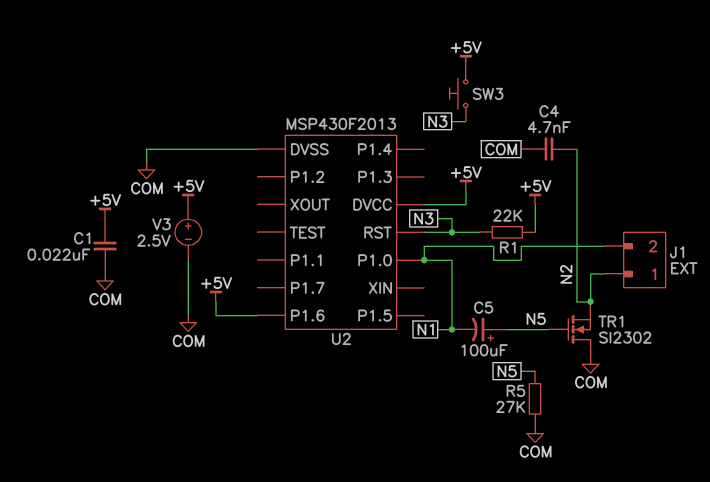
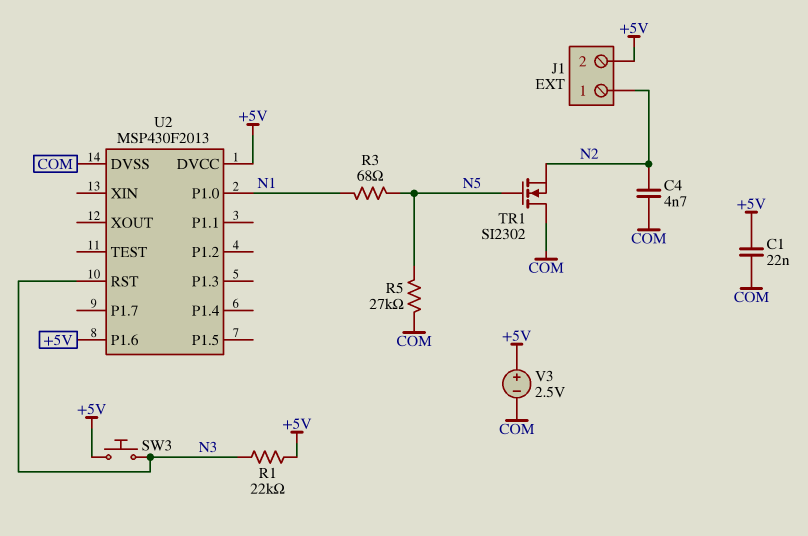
C5: 100uF (plus N5, minus N1) -> none
J1 pin 2: N1 -> +5V
R3: none -> 68 (N1, N5)

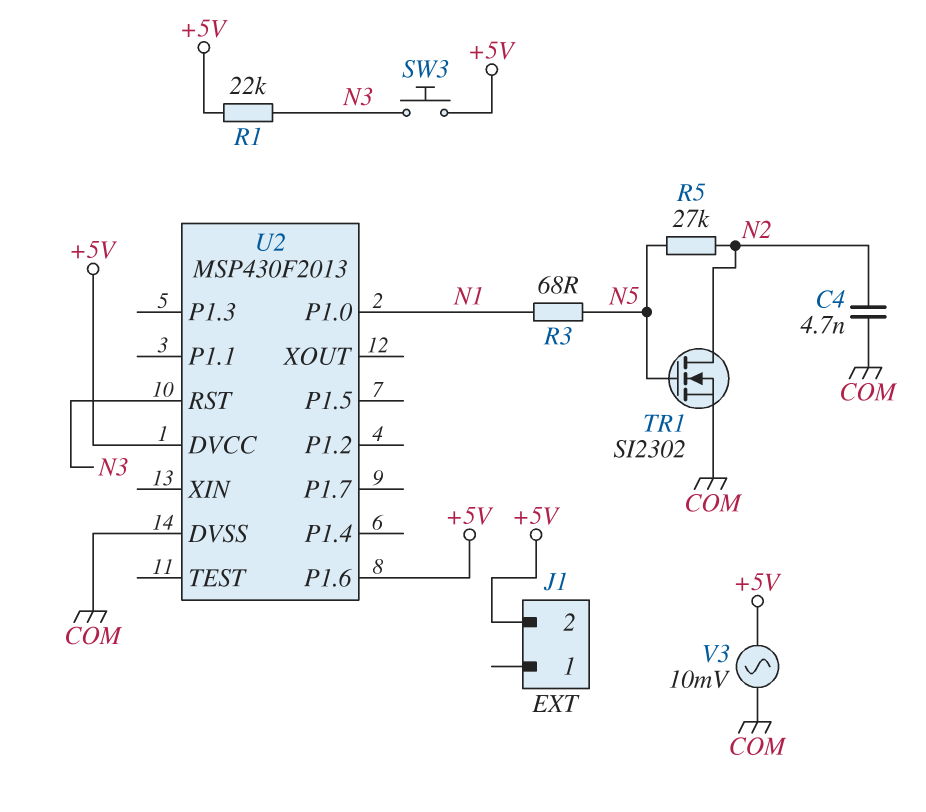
C1: 22nF (+5V, COM) -> none
J1 pin 1: N2 -> none
R5: 27k (COM, N5) -> 27k (N2, N5)
TR1: NMOS SI2302 (G N5, D COM, S N2) -> NMOS SI2302 (G N5, D N2, S COM)
V3: 2.5V (plus +5V, minus COM) -> AC 10mV (+5V, COM)

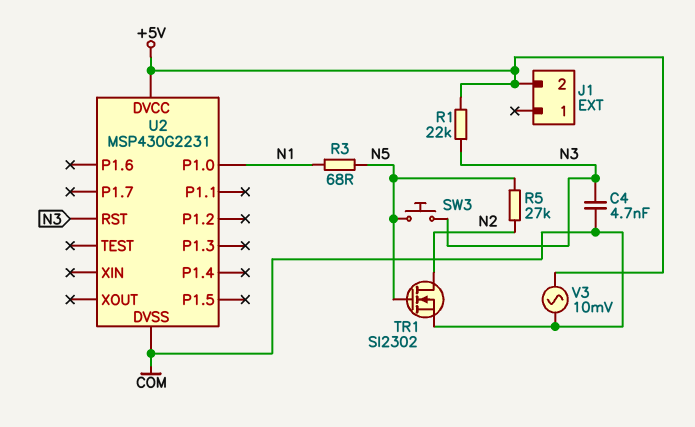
C4: 4.7nF (COM, N2) -> 4.7nF (COM, N3)
SW3: button (+5V, N3) -> button (N3, N5)
U2: MSP430F2013 -> MSP430G2231
U2 pin P1.6: +5V -> none

